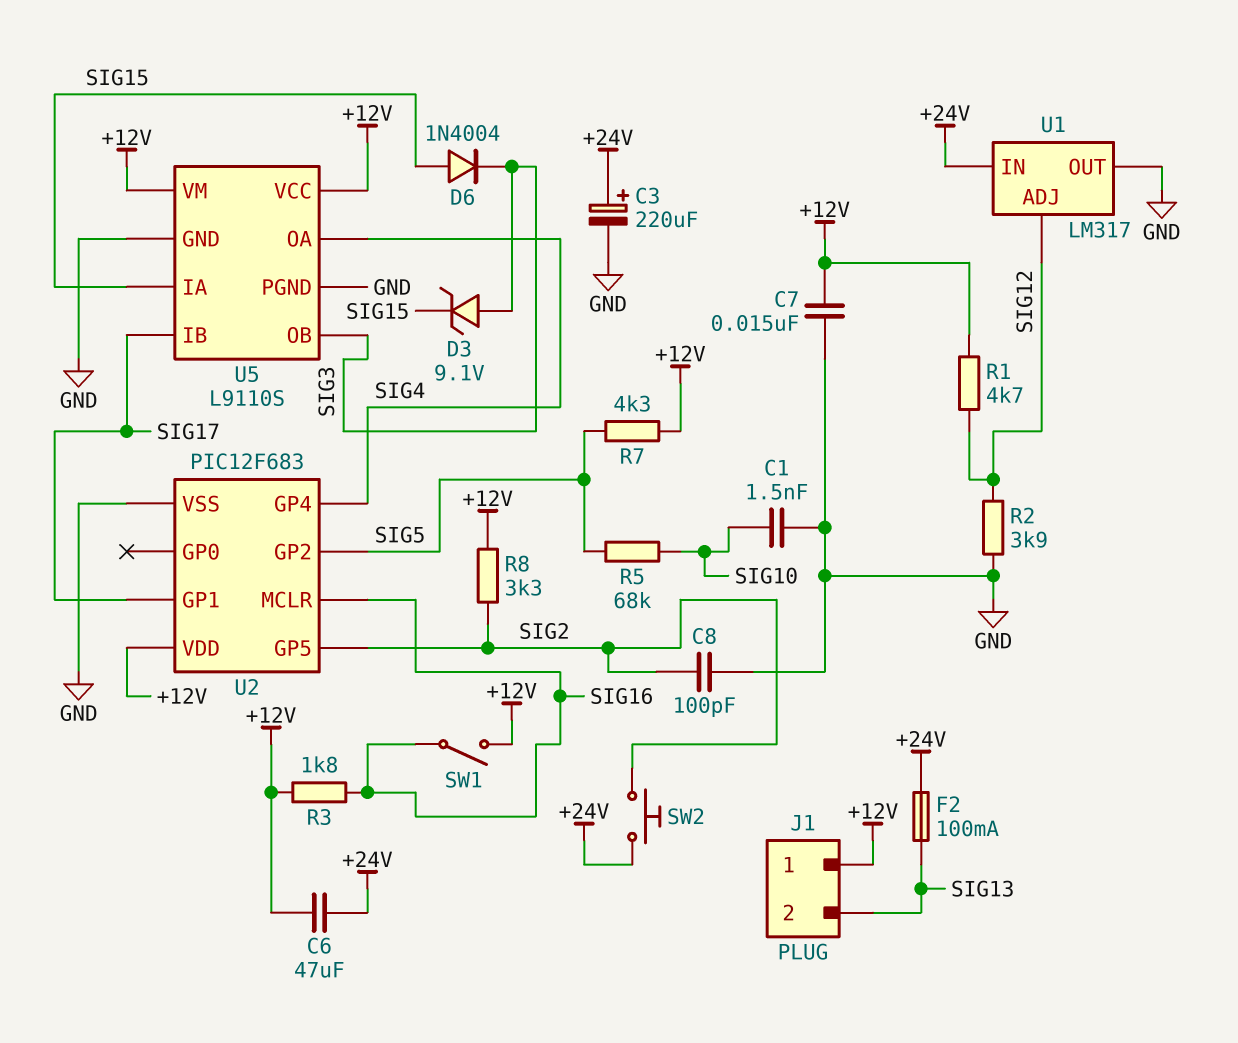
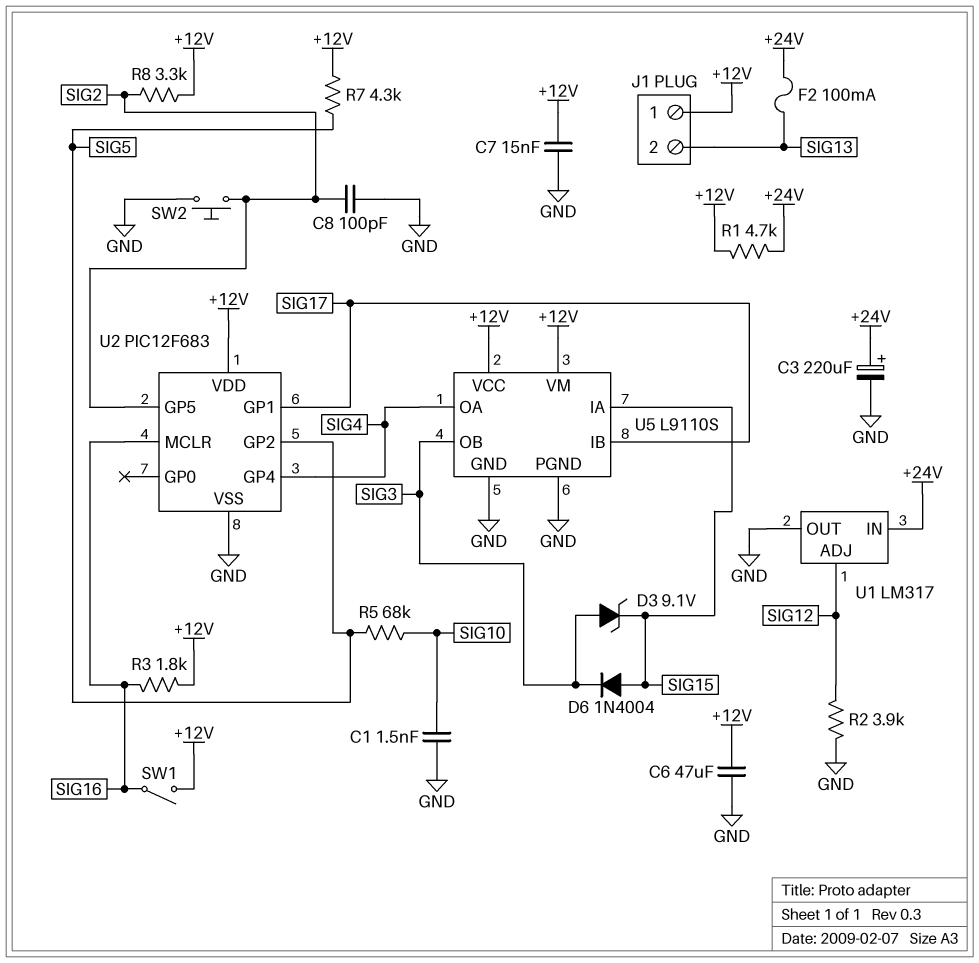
C6: 47uF (+12V, +24V) -> 47uF (+12V, GND)
R1: 4.7k (+12V, SIG12) -> 4.7k (+12V, +24V)
SW2: button (+24V, SIG2) -> button (GND, SIG2)

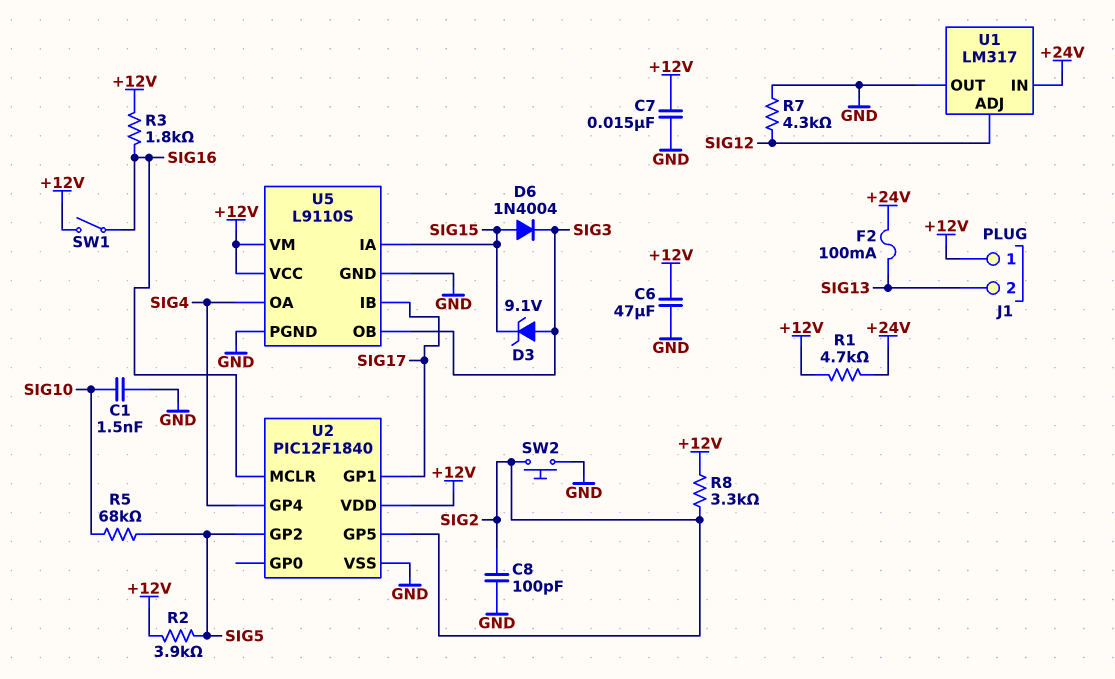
C3: 220uF (plus +24V, minus GND) -> none
R2: 3.9k (GND, SIG12) -> 3.9k (+12V, SIG5)
R7: 4.3k (+12V, SIG5) -> 4.3k (GND, SIG12)
U2: PIC12F683 -> PIC12F1840

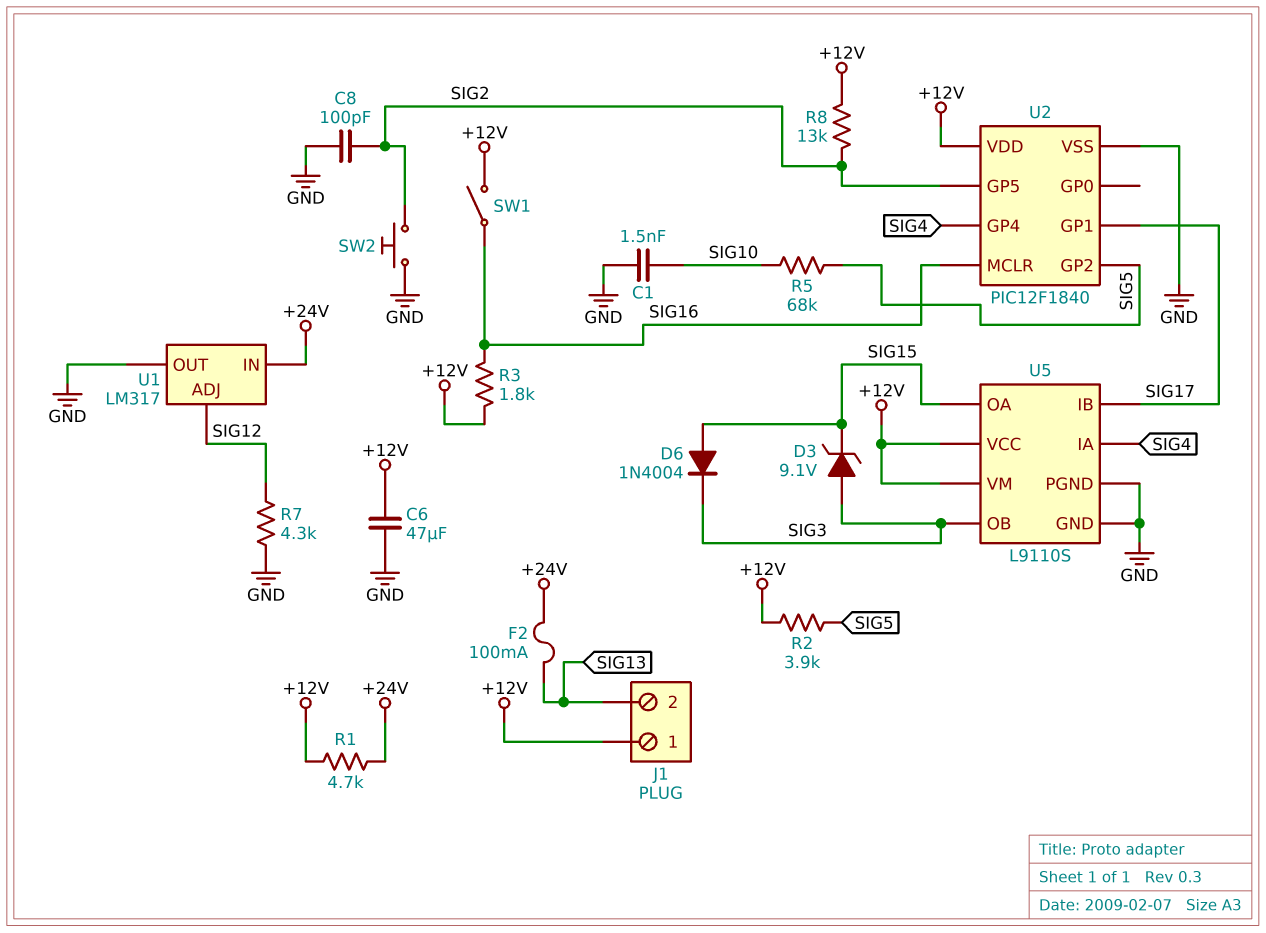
C7: 15nF (+12V, GND) -> none
R8: 3.3k (+12V, SIG2) -> 13k (+12V, SIG2)
U5 pin IA: SIG15 -> SIG4
U5 pin OA: SIG4 -> SIG15

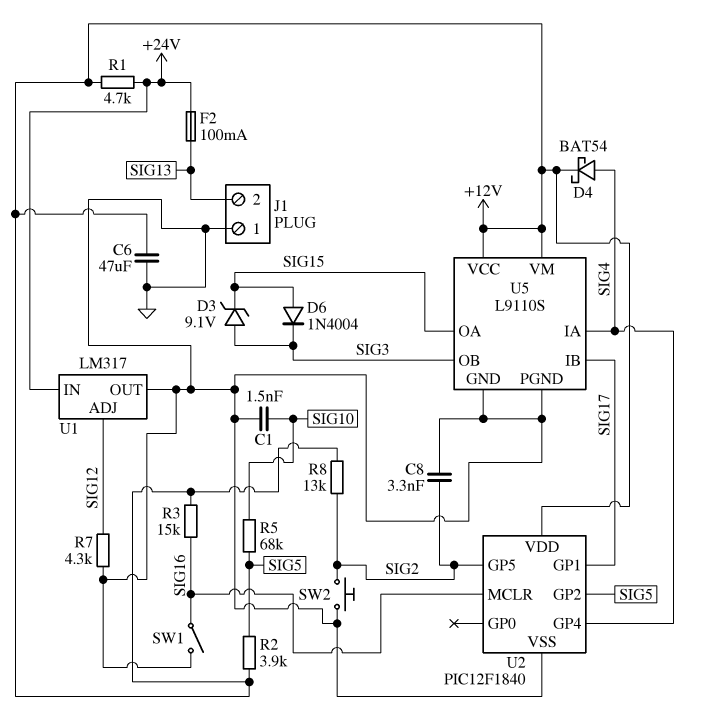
C8: 100pF (GND, SIG2) -> 3.3nF (GND, SIG2)
D4: none -> schottky BAT54 (A SIG4, K +12V)
J1 pin 1: +12V -> GND
R3: 1.8k (+12V, SIG16) -> 15k (+12V, SIG16)
SW1: switch (+12V, SIG16) -> switch (GND, SIG16)

